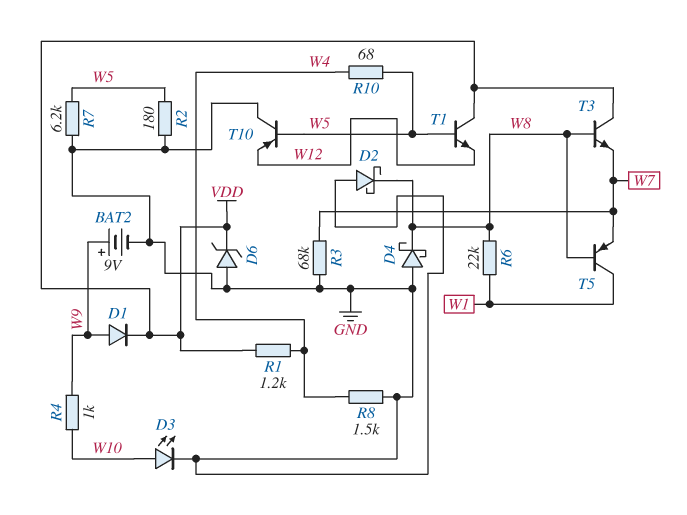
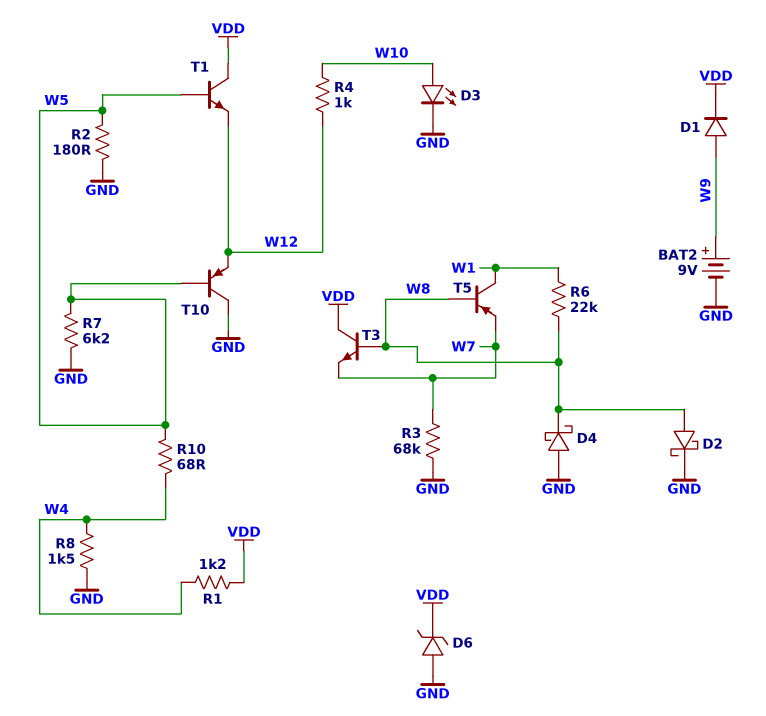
D2: schottky (A GND, K W8) -> schottky (A W8, K GND)
R4: 1k (W9, W10) -> 1k (W10, W12)

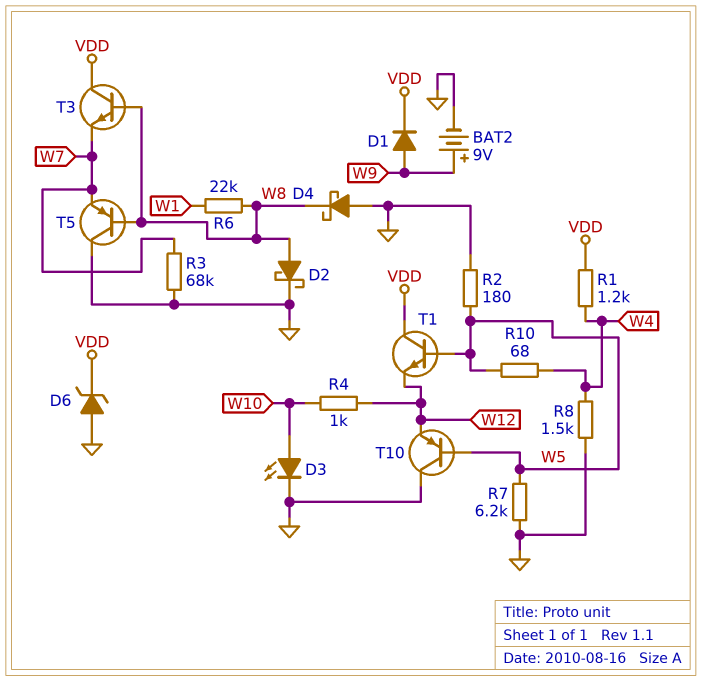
T5: PNP (B W8, C W1, E W7) -> PNP (B W8, C GND, E W7)

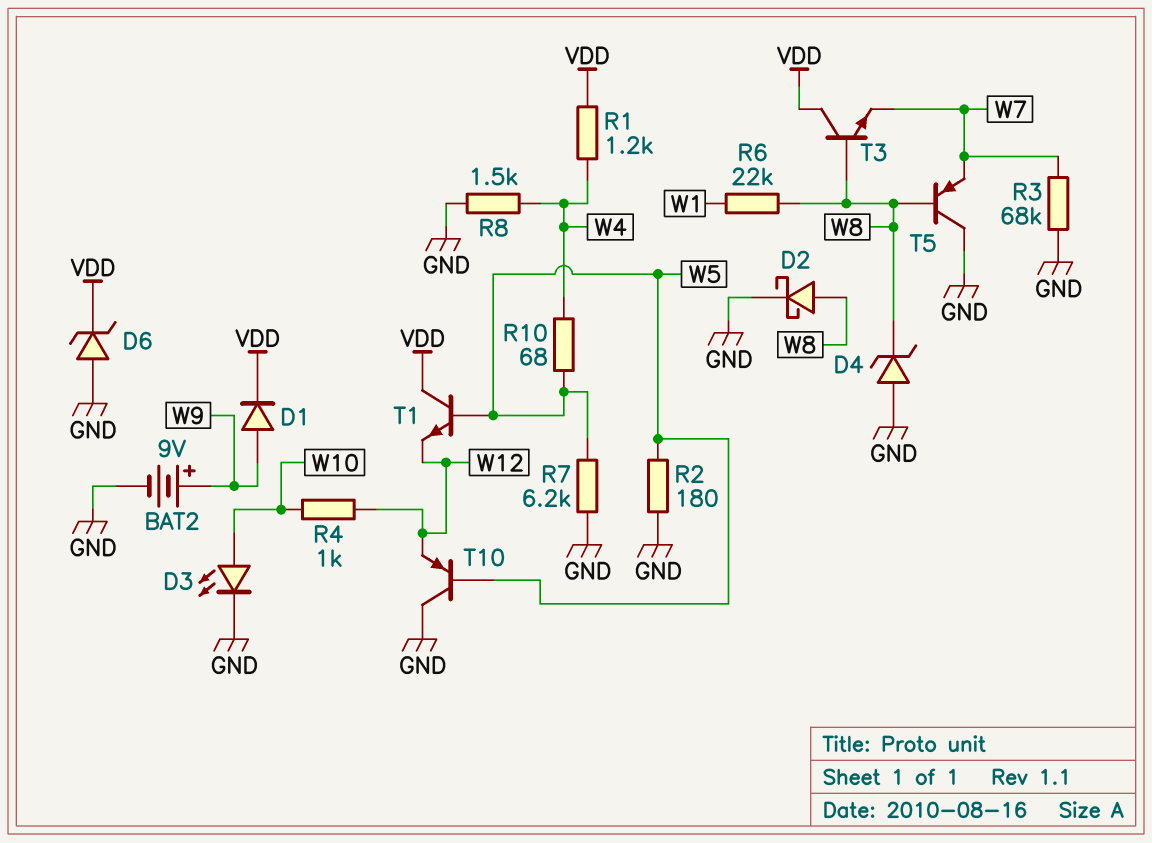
D4: schottky (A GND, K W8) -> zener (A GND, K W8)

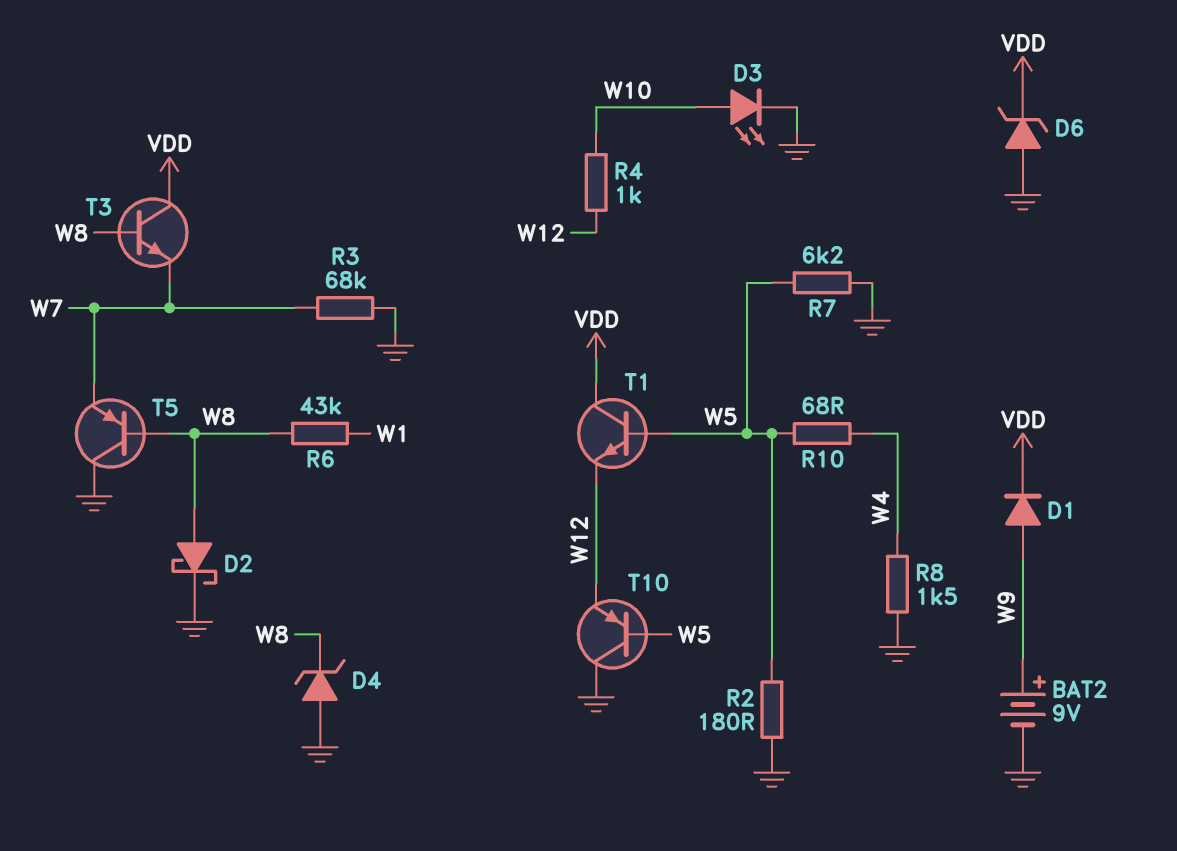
R1: 1.2k (VDD, W4) -> none
R6: 22k (W1, W8) -> 43k (W1, W8)

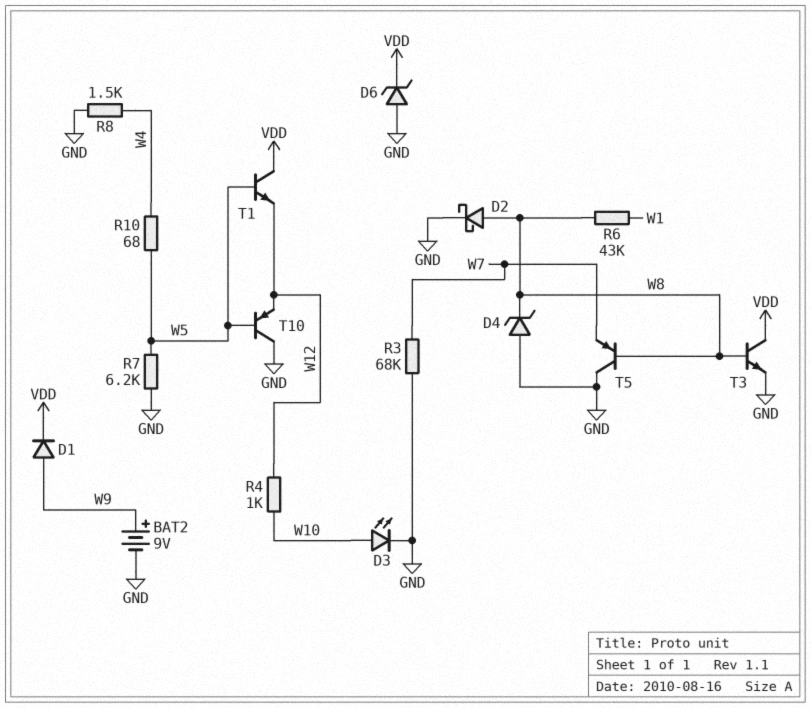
R2: 180 (GND, W5) -> none
T3: NPN (B W8, C VDD, E W7) -> NPN (B W8, C VDD, E GND)

